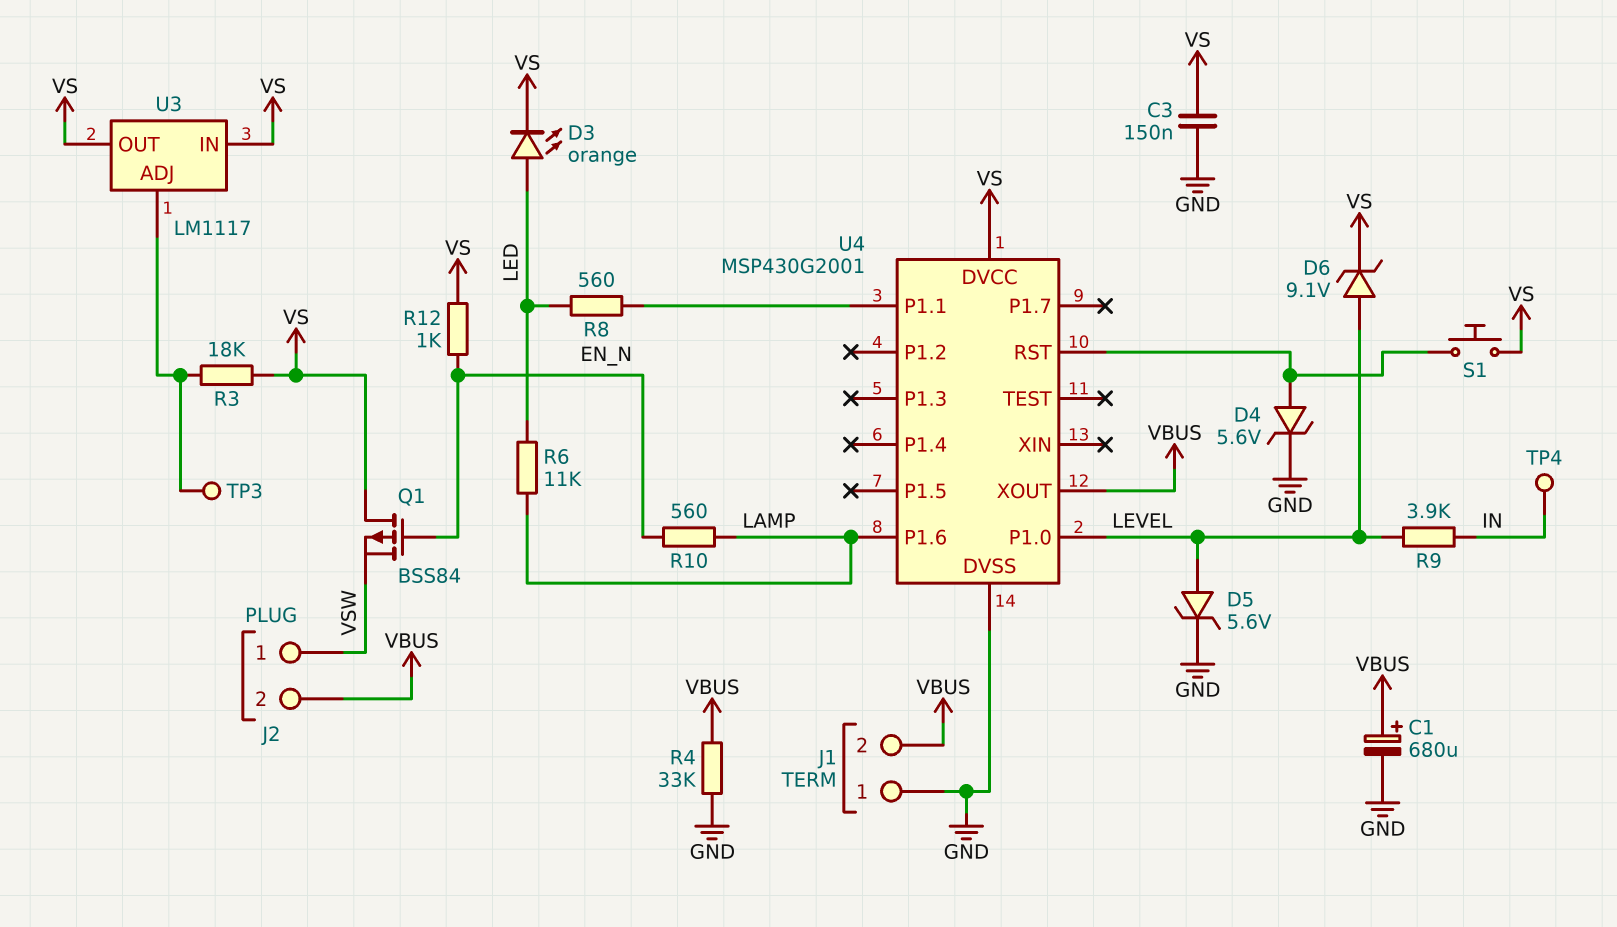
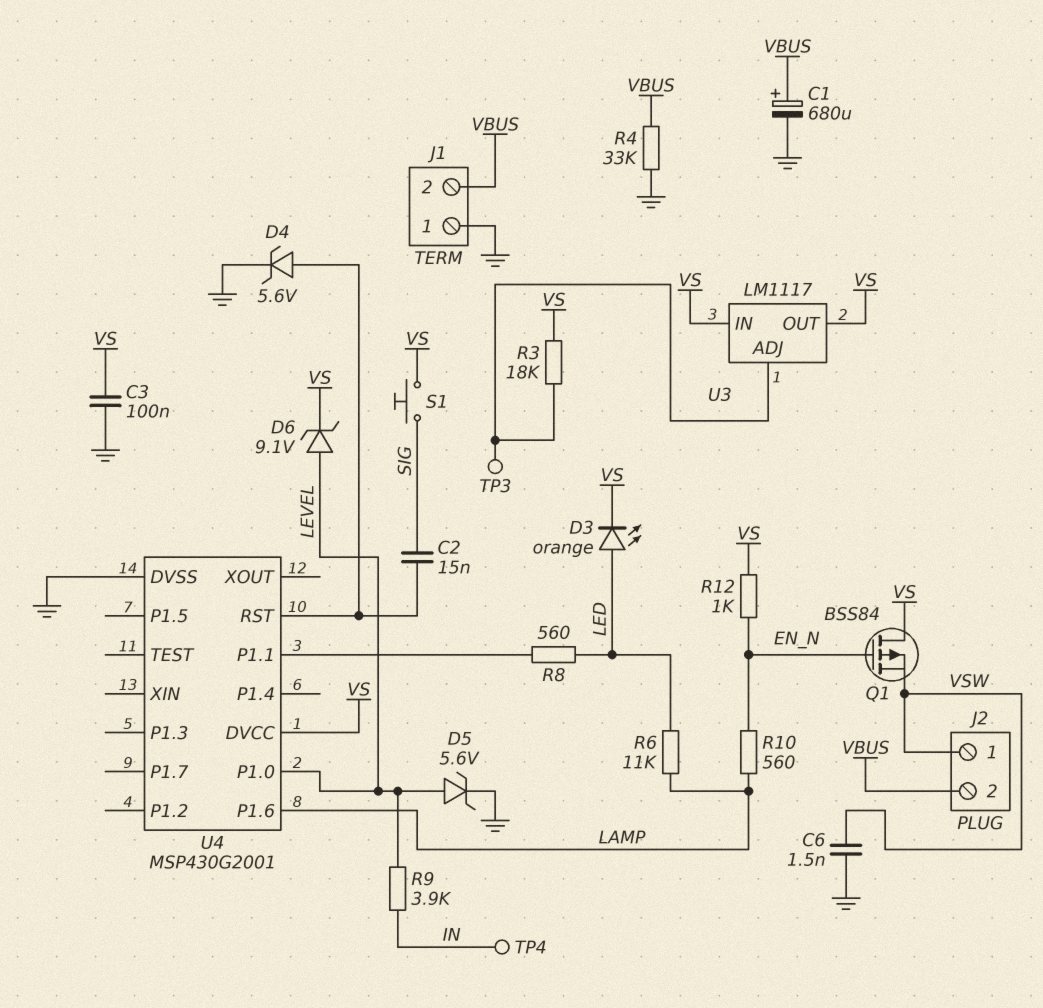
C2: none -> 15nF (SIG, U4/RST)
C3: 150nF (GND, VS) -> 100nF (GND, VS)
C6: none -> 1.5nF (GND, VSW)
S1: button (U4/RST, VS) -> button (SIG, VS)
U4 pin XOUT: VBUS -> none

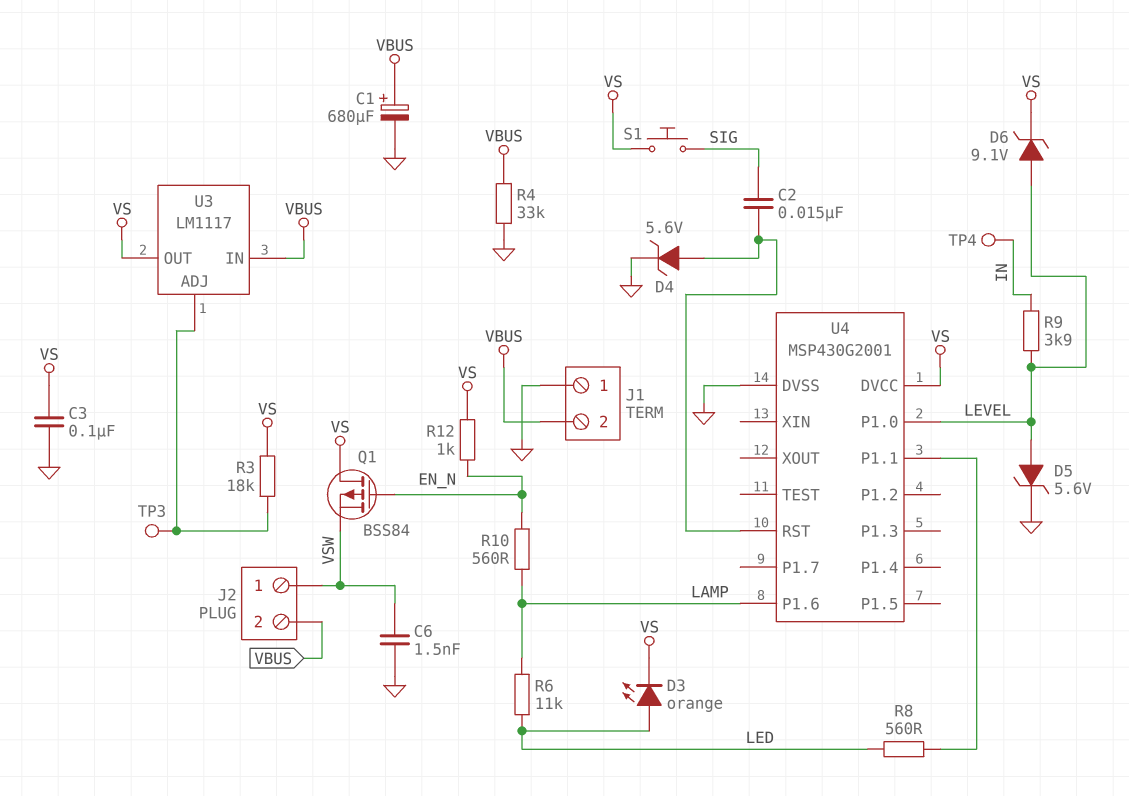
U3 pin IN: VS -> VBUS

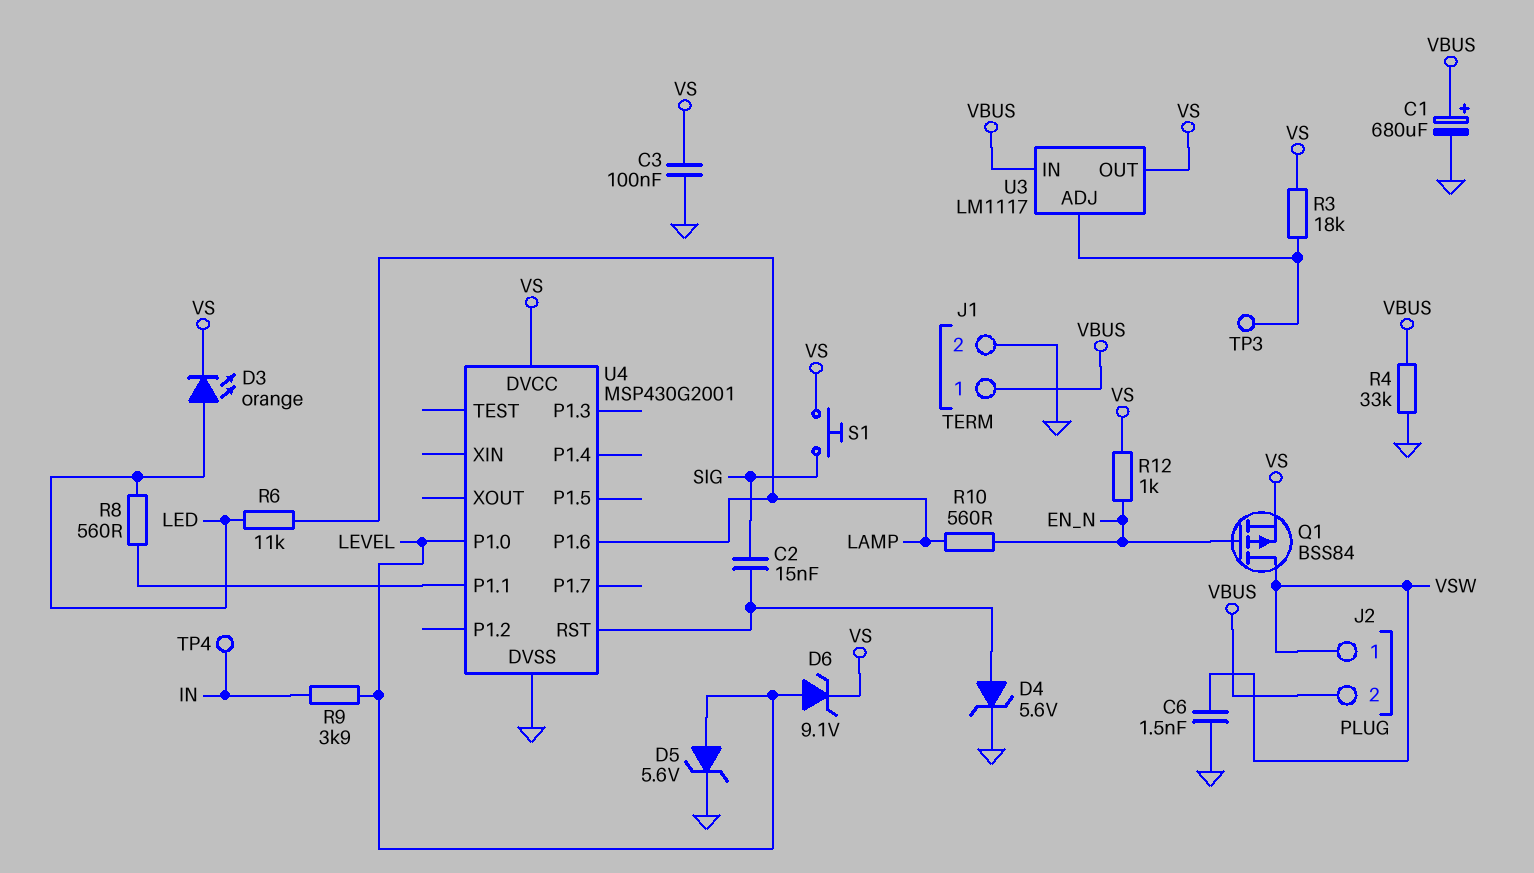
J1 pin 1: GND -> VBUS
J1 pin 2: VBUS -> GND
Q1: PMOS BSS84 (G EN_N, D VS, S VSW) -> PMOS BSS84 (G EN_N, D VSW, S VS)

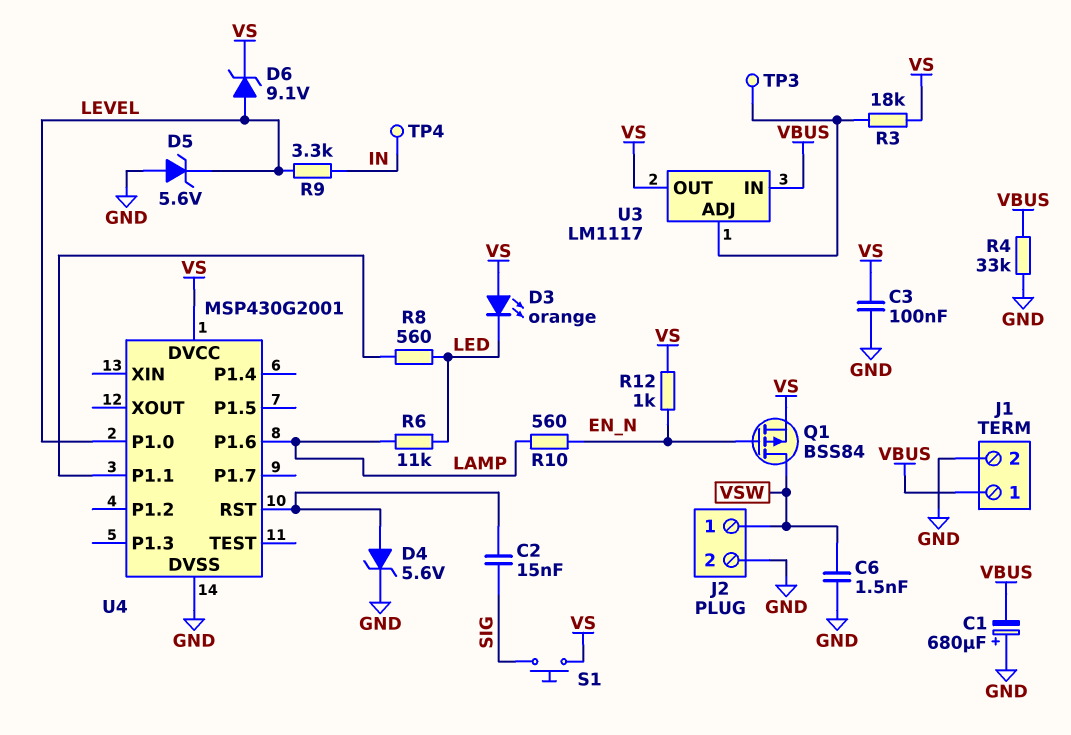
C1: 680uF (plus VBUS, minus GND) -> 680uF (plus GND, minus VBUS)
D3: LED orange (A LED, K VS) -> LED orange (A VS, K LED)
D5: zener 5.6V (A LEVEL, K GND) -> zener 5.6V (A GND, K LEVEL)
J2 pin 2: VBUS -> GND
R9: 3.9k (IN, LEVEL) -> 3.3k (IN, LEVEL)

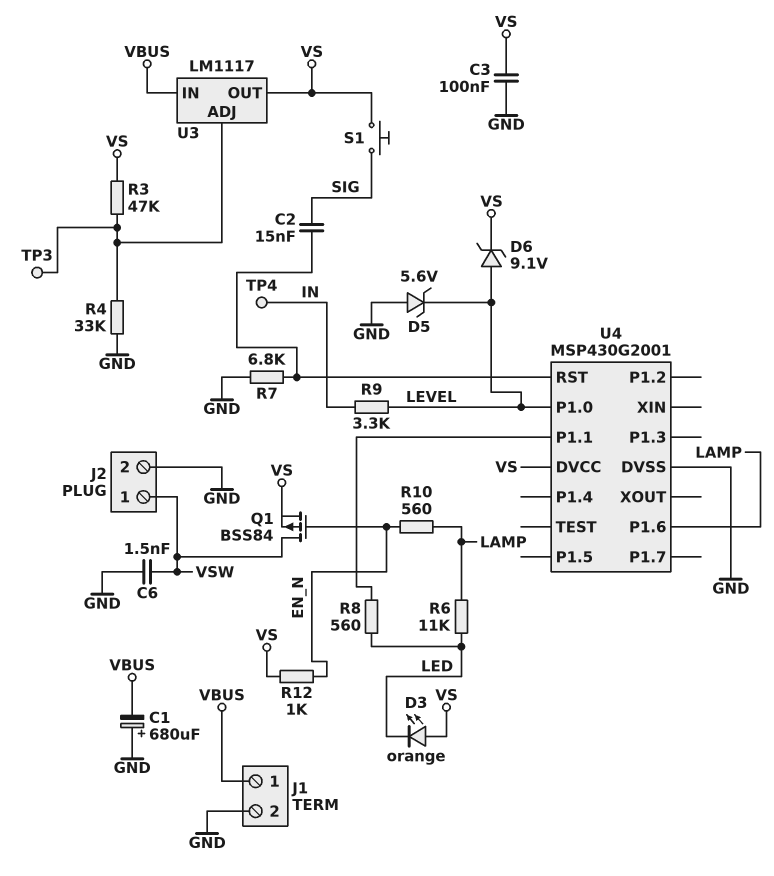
D4: zener 5.6V (A U4/RST, K GND) -> none
R3: 18k (U3/ADJ, VS) -> 47k (U3/ADJ, VS)
R4: 33k (GND, VBUS) -> 33k (GND, U3/ADJ)
R7: none -> 6.8k (GND, U4/RST)

